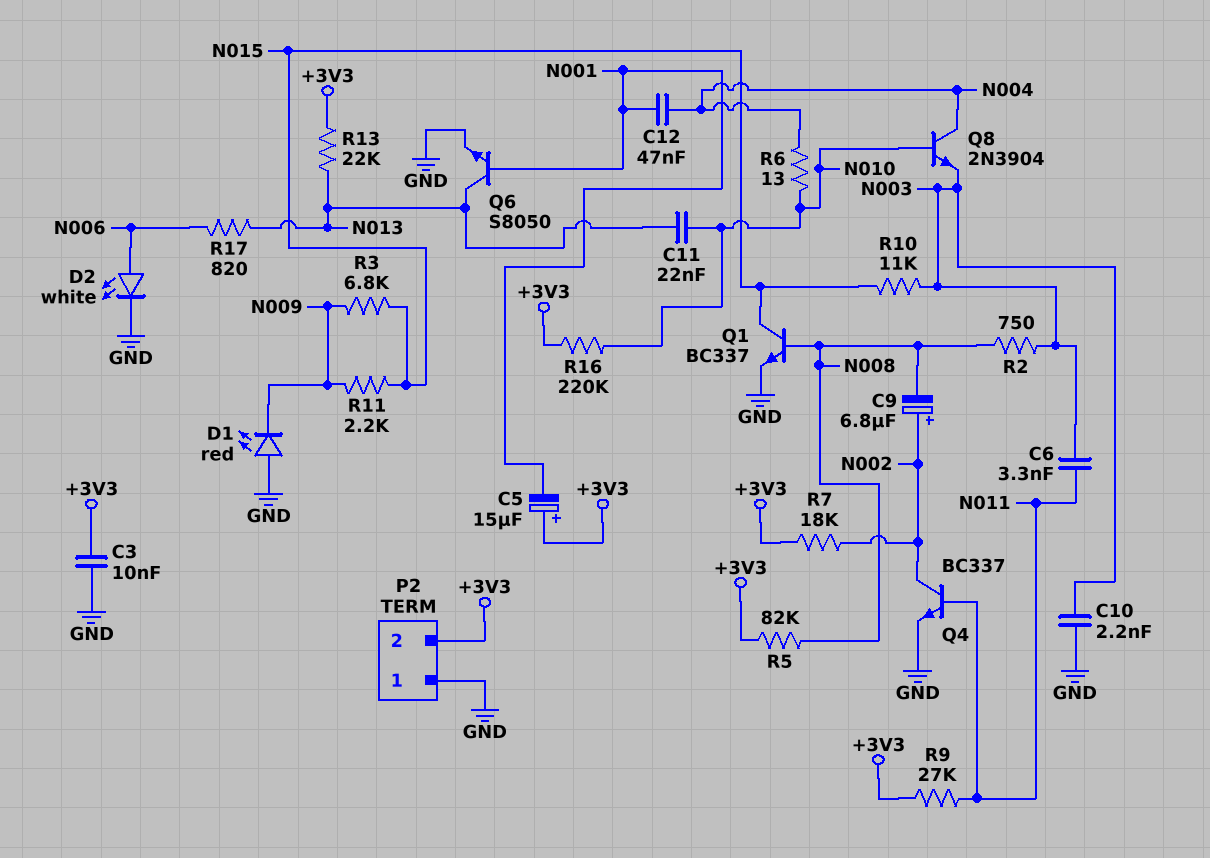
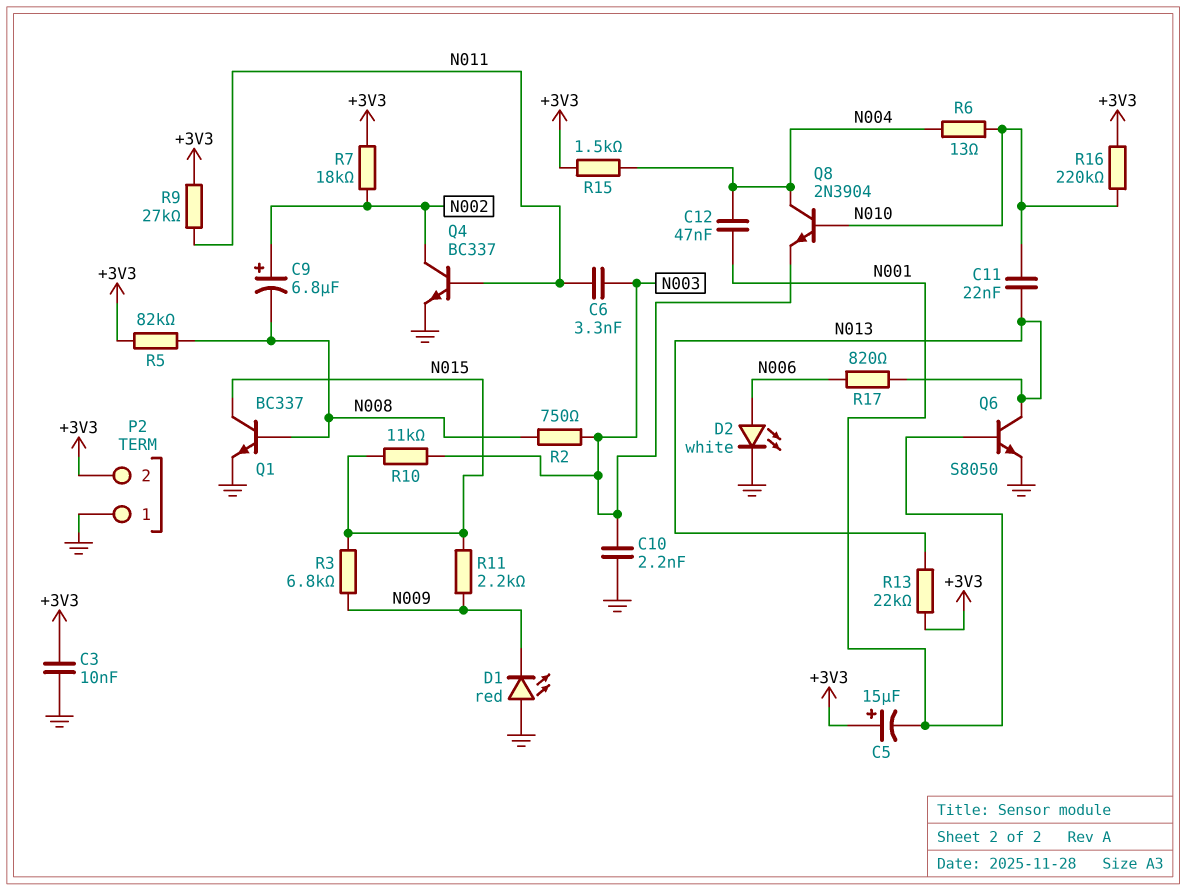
R15: none -> 1.5k (+3V3, N004)

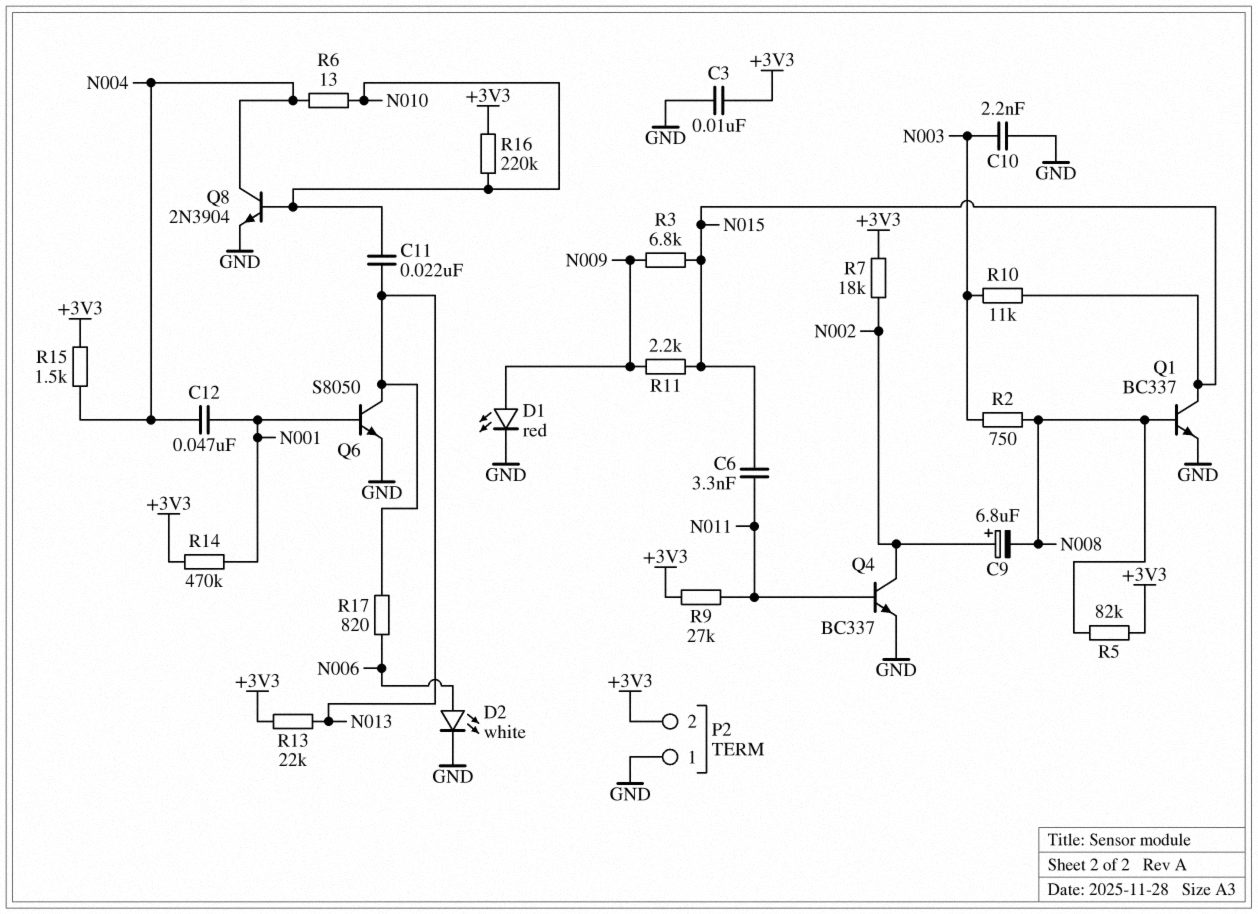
C5: 15uF (plus +3V3, minus N001) -> none
C6: 3.3nF (N003, N011) -> 3.3nF (N011, N015)
D1: LED red (A GND, K N009) -> LED red (A N009, K GND)
Q8: NPN 2N3904 (B N010, C N004, E N003) -> NPN 2N3904 (B N010, C N004, E GND)
R14: none -> 470k (+3V3, N001)

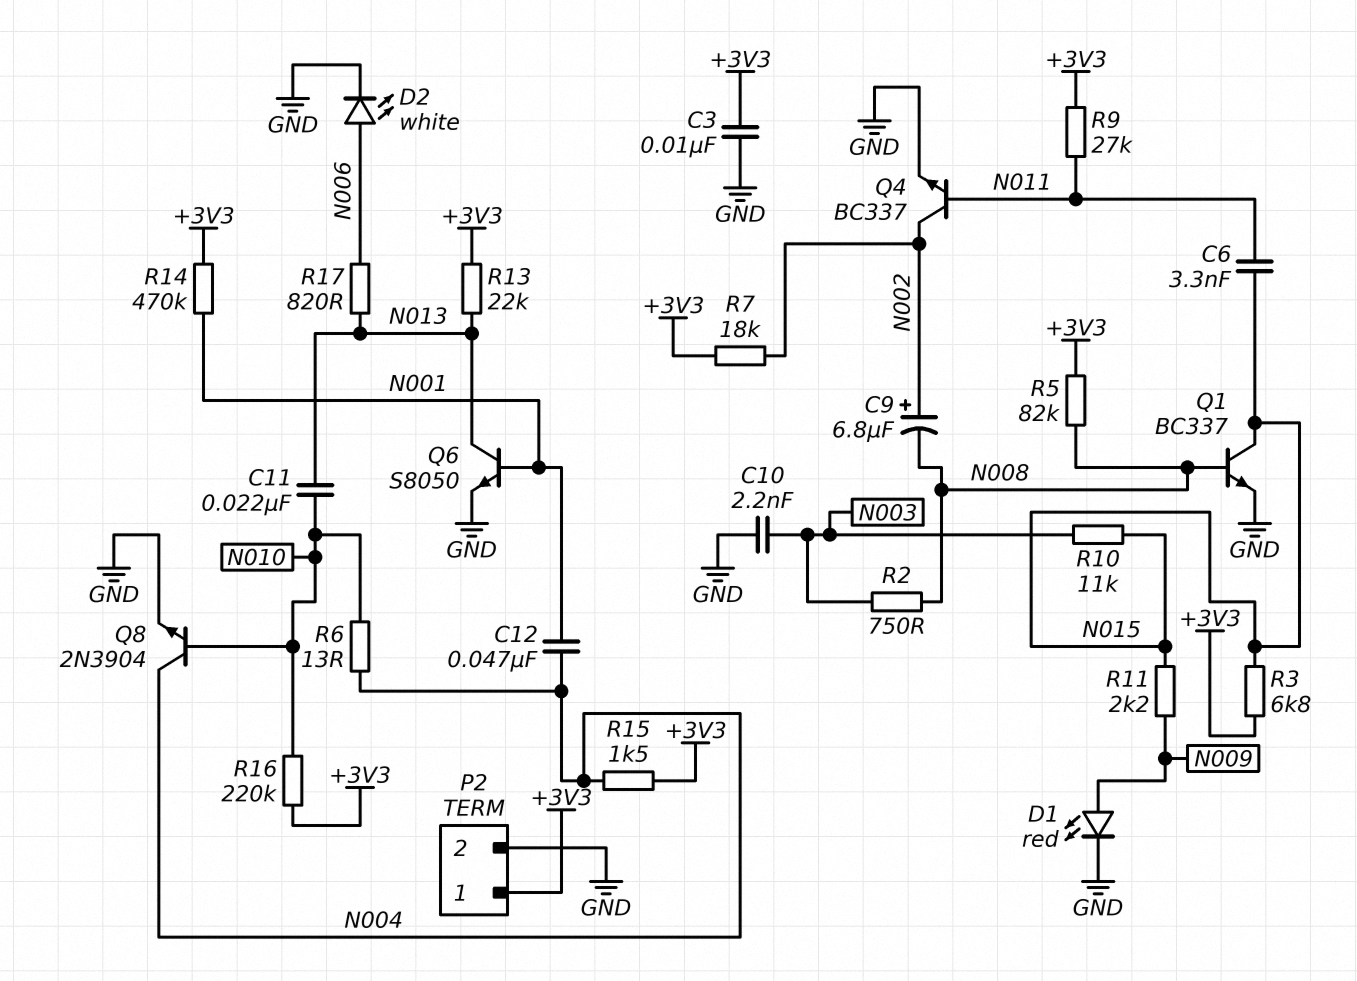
P2 pin 1: GND -> +3V3
P2 pin 2: +3V3 -> GND
R3: 6.8k (N009, N015) -> 6.8k (+3V3, N015)

